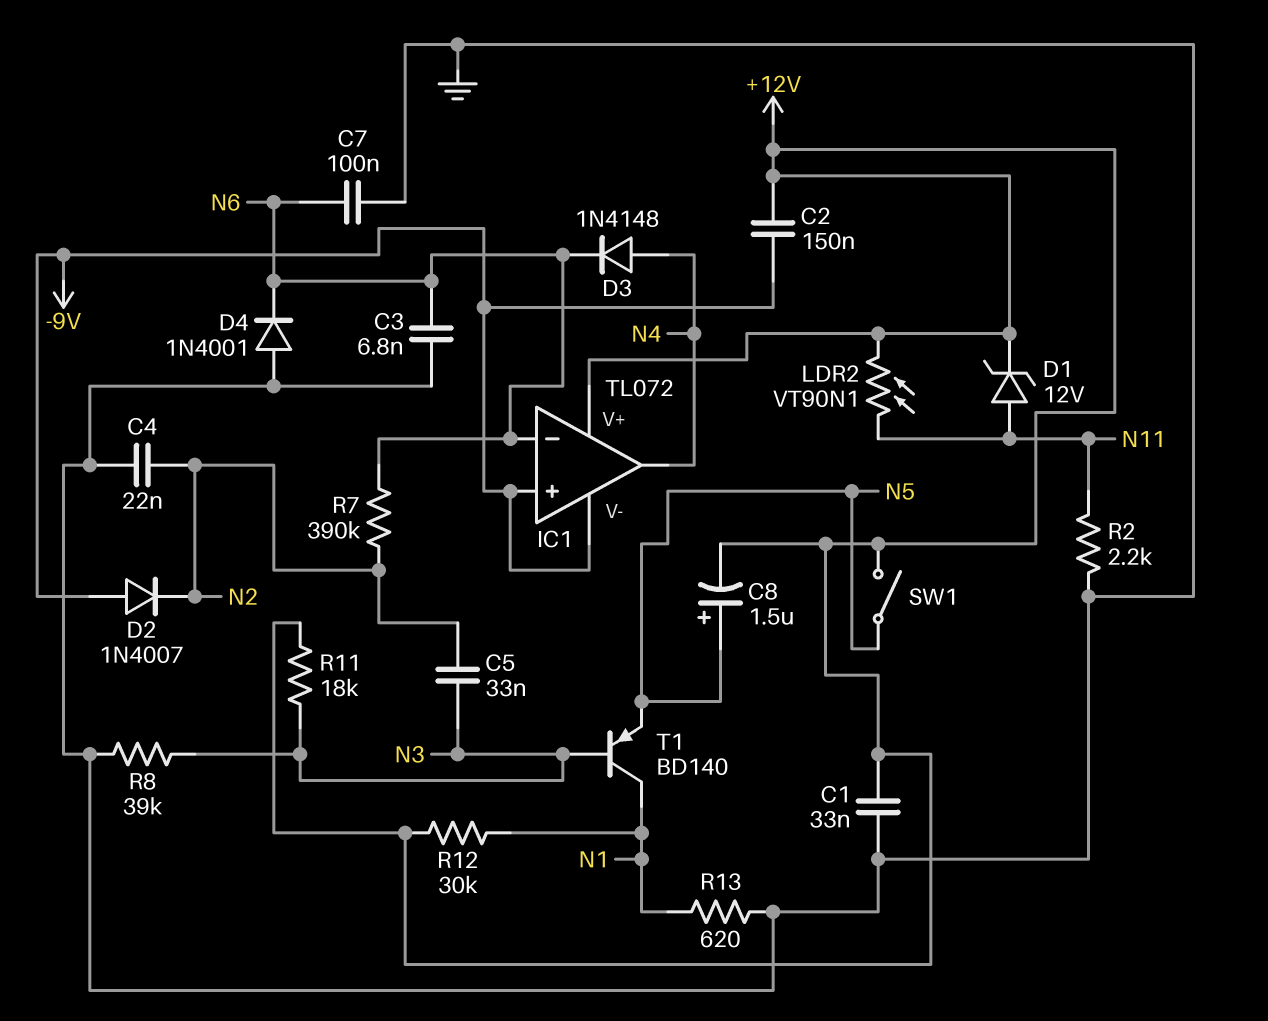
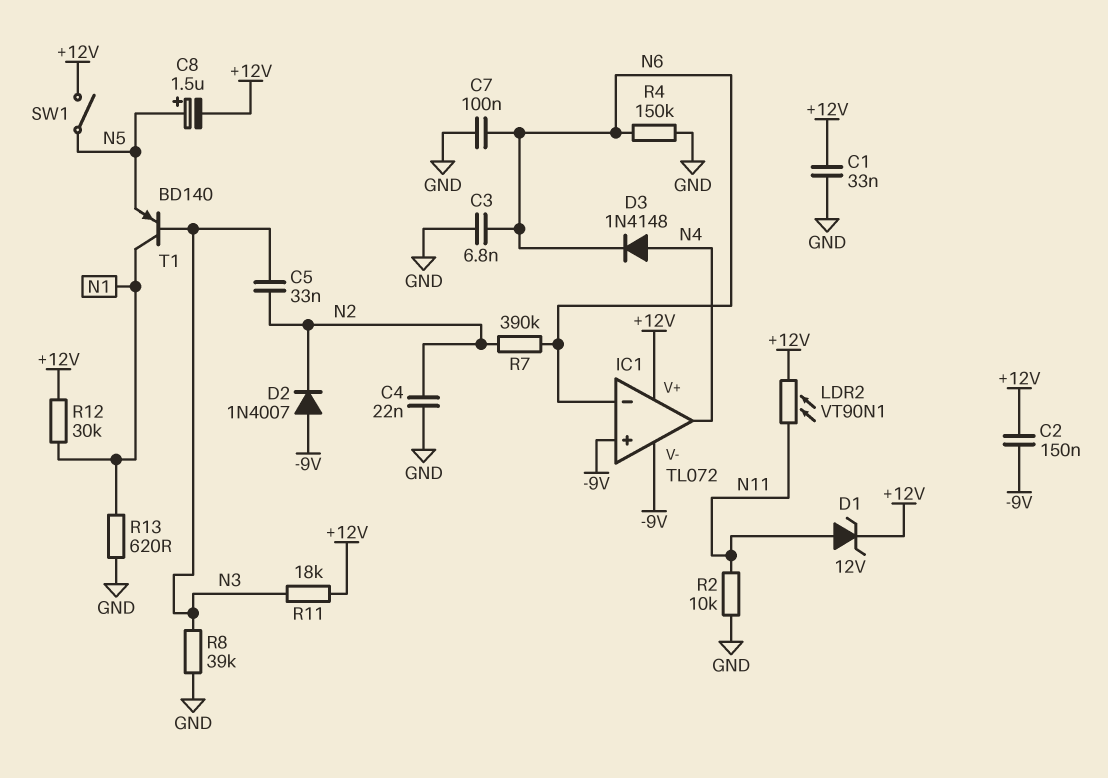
D4: diode 1N4001 (A GND, K N6) -> none
R2: 2.2k (GND, N11) -> 10k (GND, N11)
R4: none -> 150k (GND, N6)

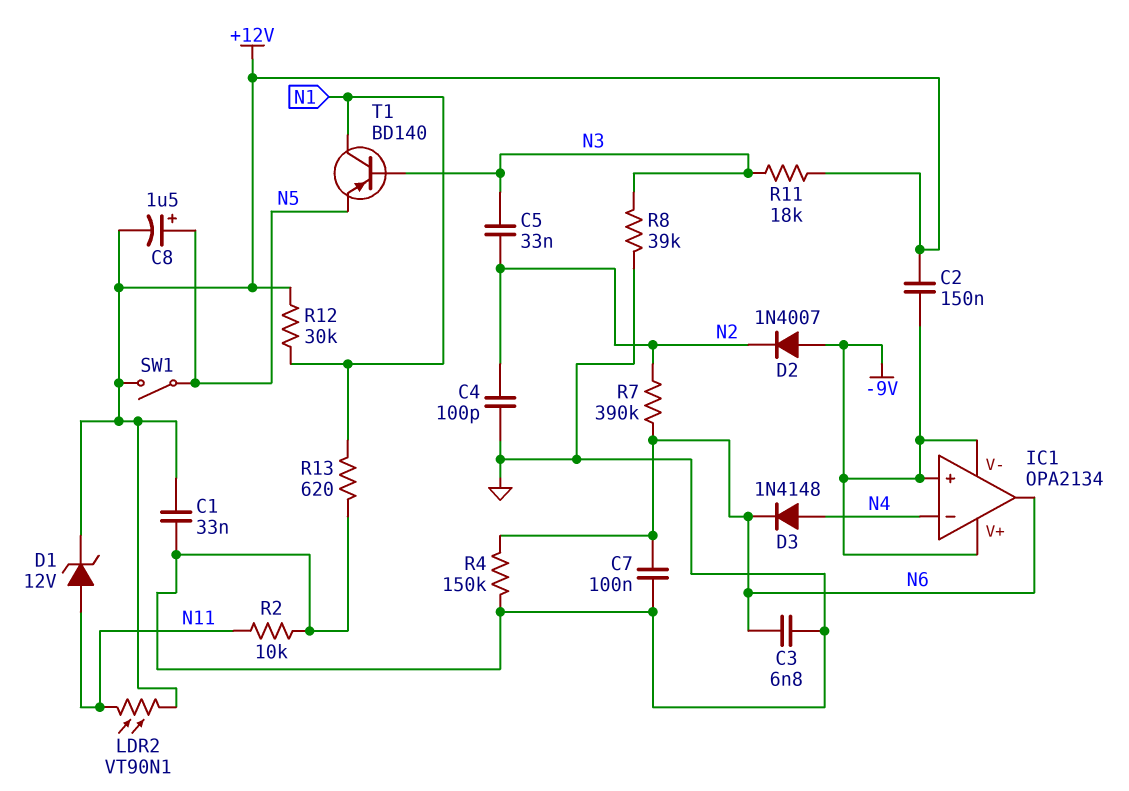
C4: 22nF (GND, N2) -> 100pF (GND, N2)
IC1: TL072 -> OPA2134
IC1 pin V+: +12V -> -9V
IC1 pin in-: N6 -> N4
IC1 pin out: N4 -> N6

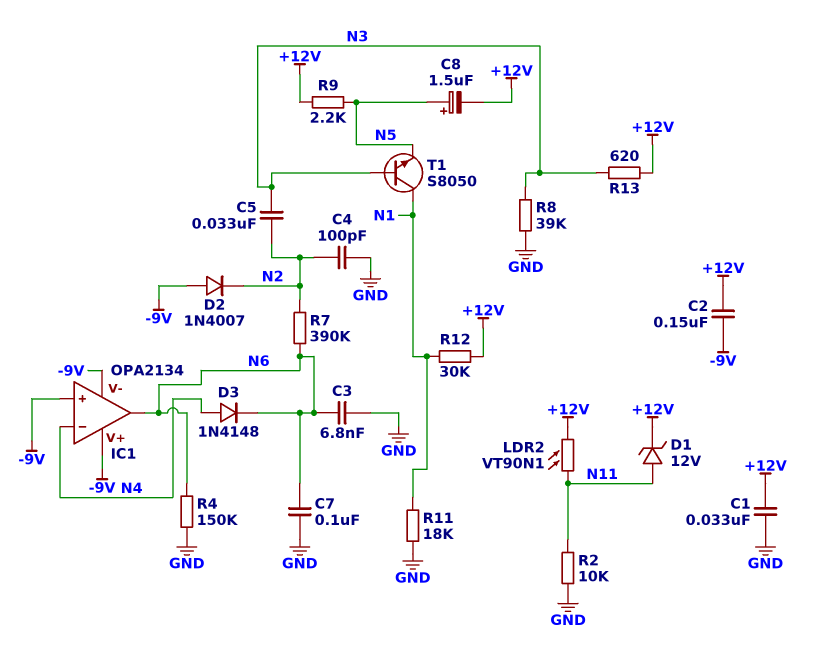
R9: none -> 2.2k (+12V, N5)
R11: 18k (+12V, N3) -> 18k (GND, N1)
R13: 620 (GND, N1) -> 620 (+12V, N3)
SW1: switch (+12V, N5) -> none
T1: PNP BD140 (B N3, C N1, E N5) -> NPN S8050 (B N3, C N1, E N5)

